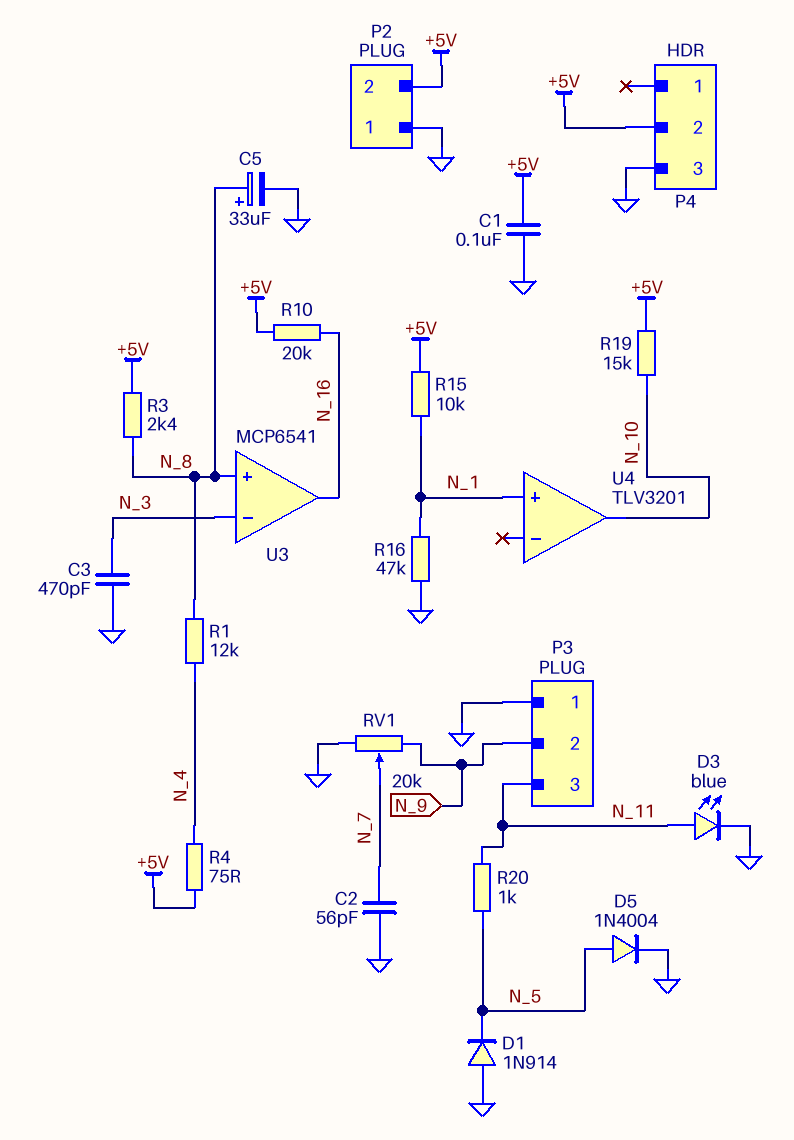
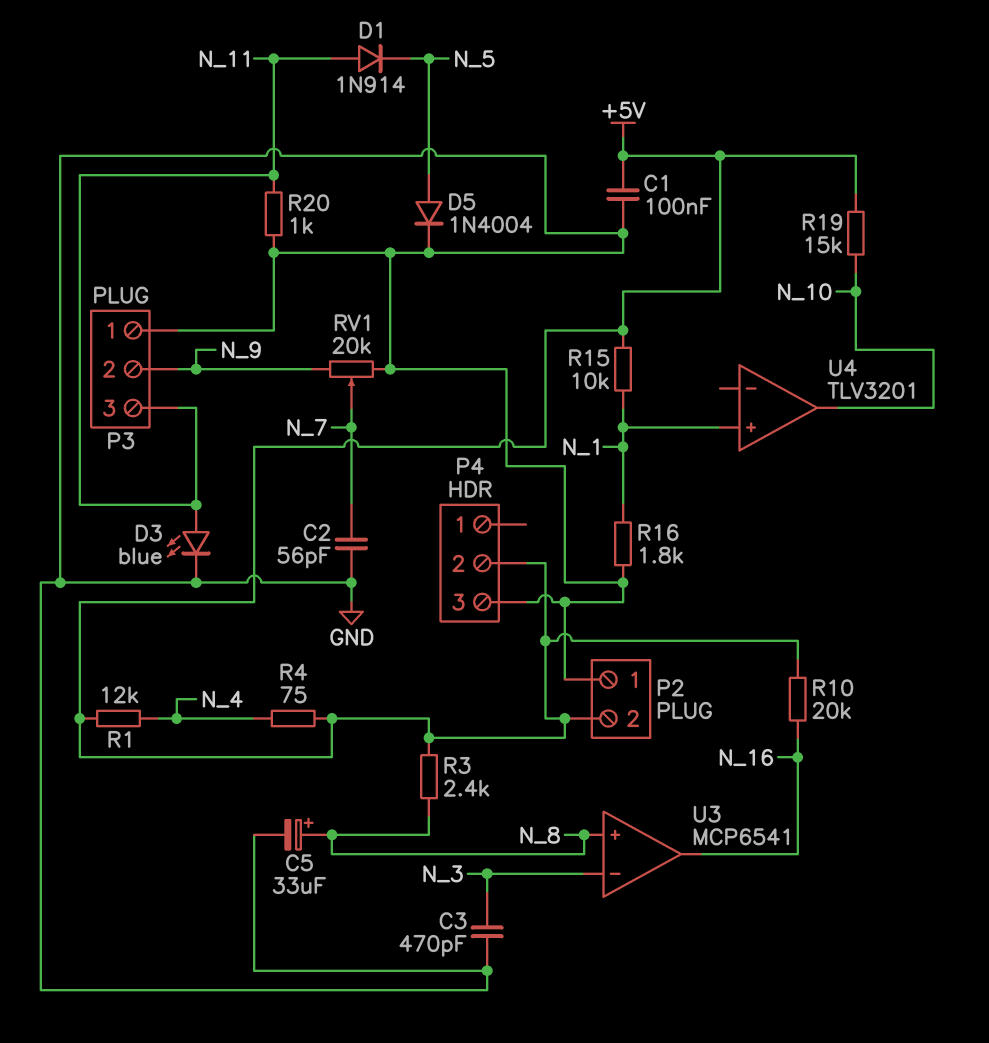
D1: diode 1N914 (A GND, K N_5) -> diode 1N914 (A N_11, K N_5)
R1: 12k (N_4, N_8) -> 12k (+5V, N_4)
R16: 47k (GND, N_1) -> 1.8k (GND, N_1)
R20: 1k (N_5, N_11) -> 1k (GND, N_11)

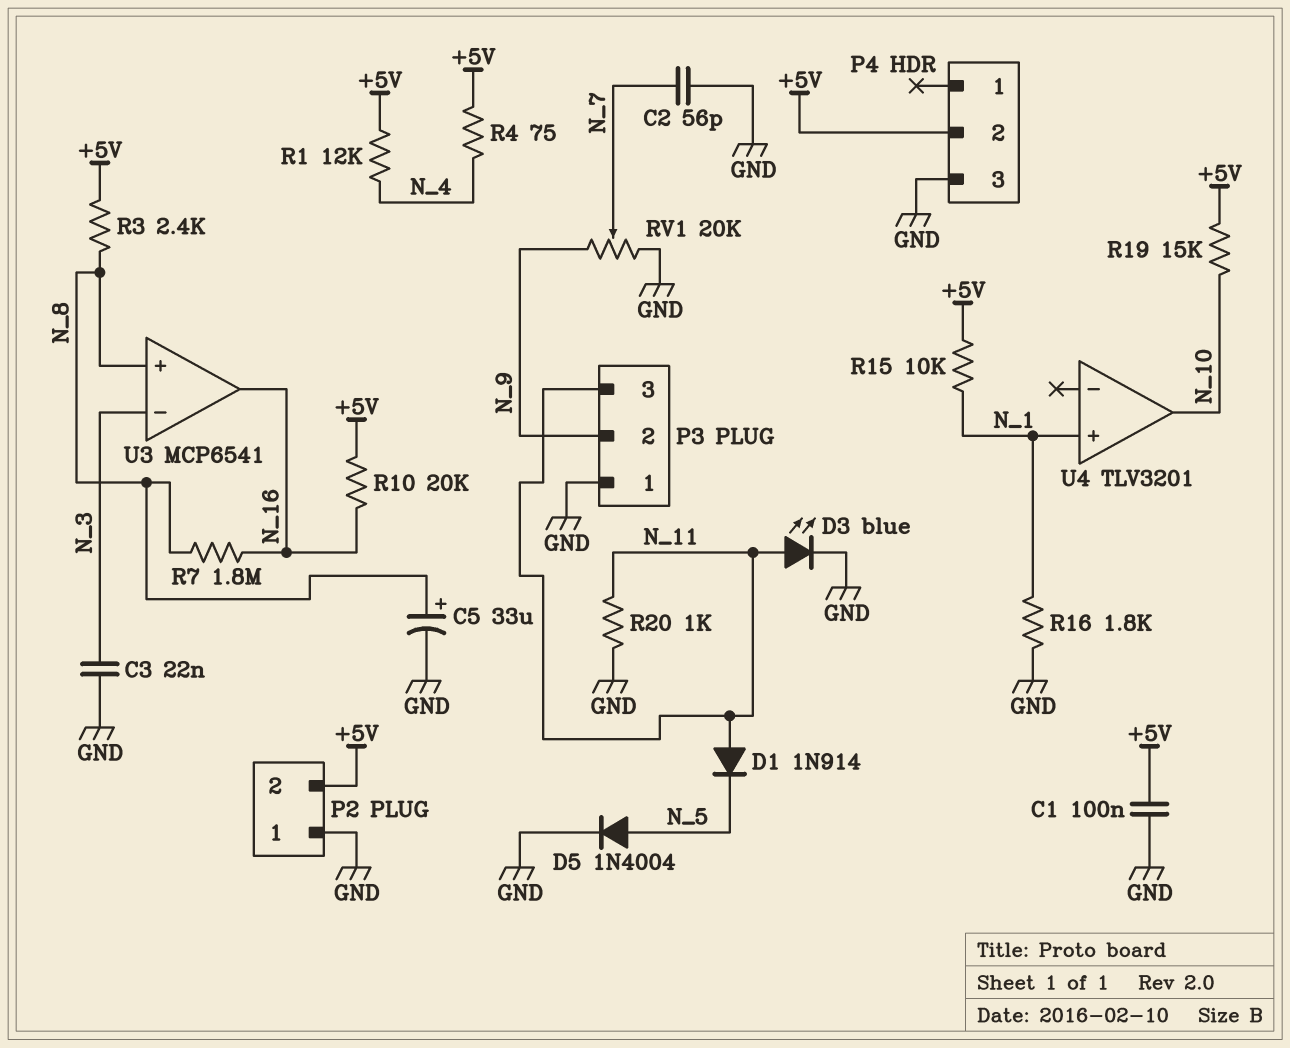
C3: 470pF (GND, N_3) -> 22nF (GND, N_3)
R7: none -> 1.8M (N_8, N_16)

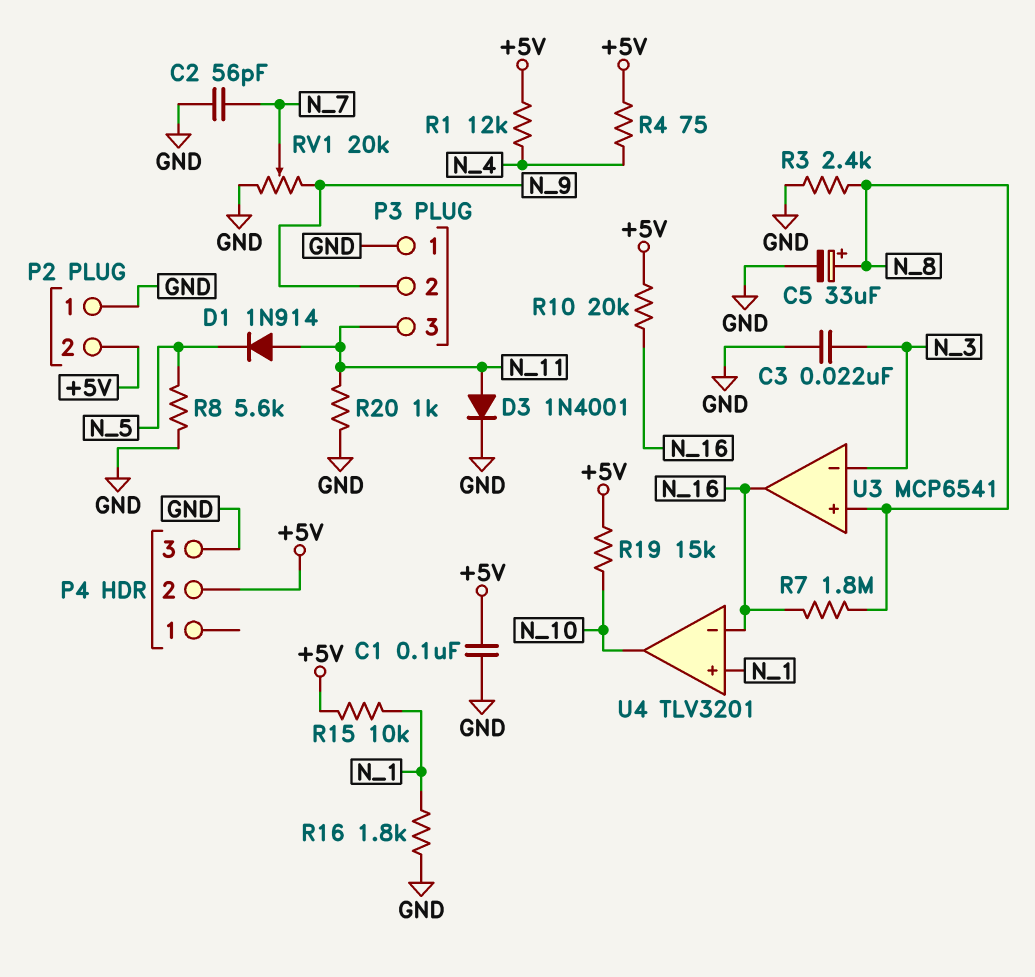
D3: LED blue (A N_11, K GND) -> diode 1N4001 (A N_11, K GND)
D5: diode 1N4004 (A N_5, K GND) -> none
R3: 2.4k (+5V, N_8) -> 2.4k (GND, N_8)
R8: none -> 5.6k (GND, N_5)
U4 pin in-: none -> N_16

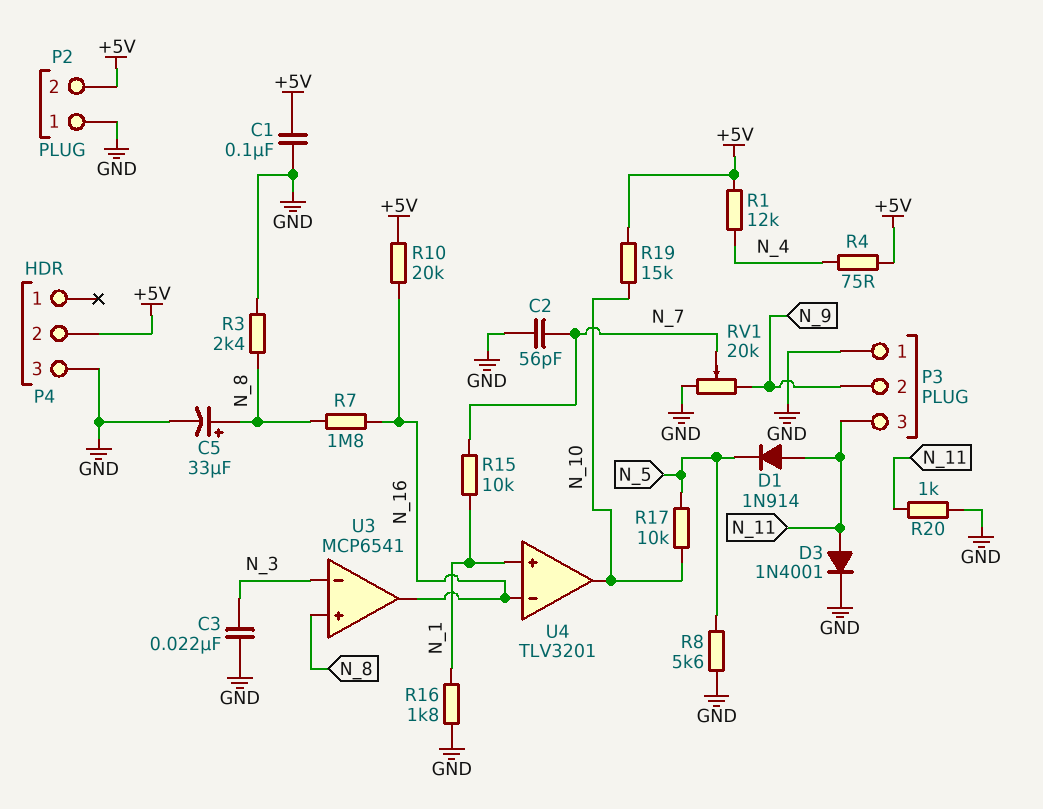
R15: 10k (+5V, N_1) -> 10k (N_1, N_7)
R17: none -> 10k (N_5, N_10)

